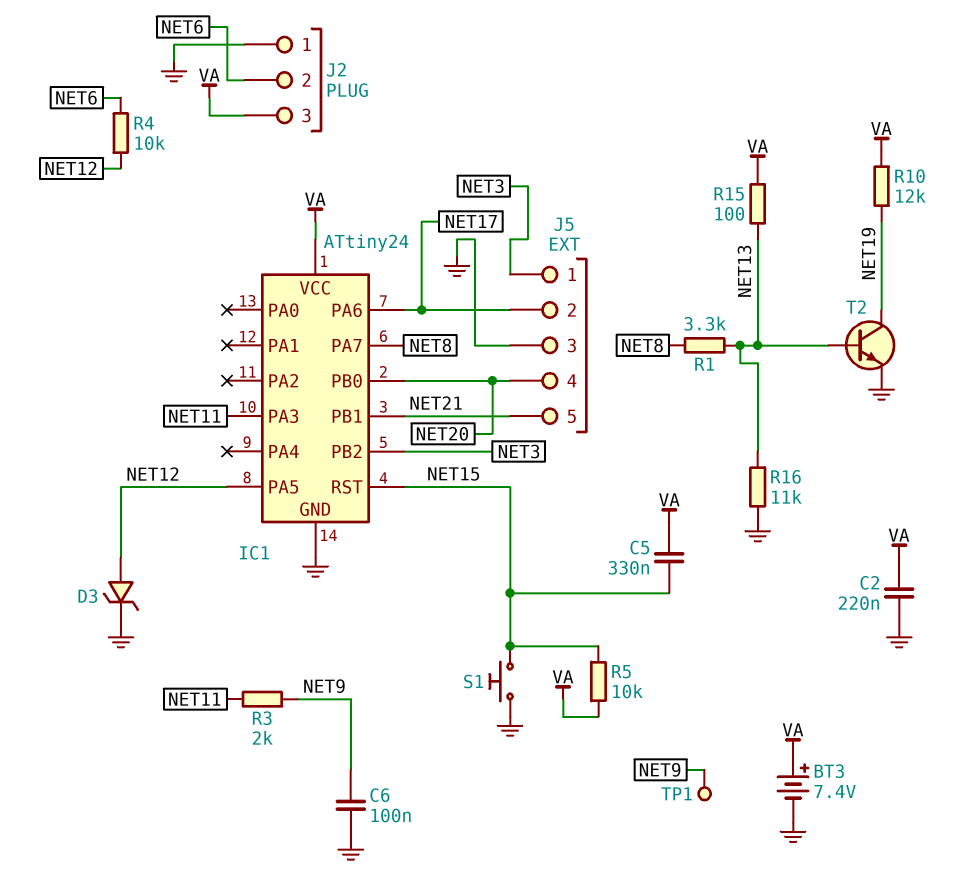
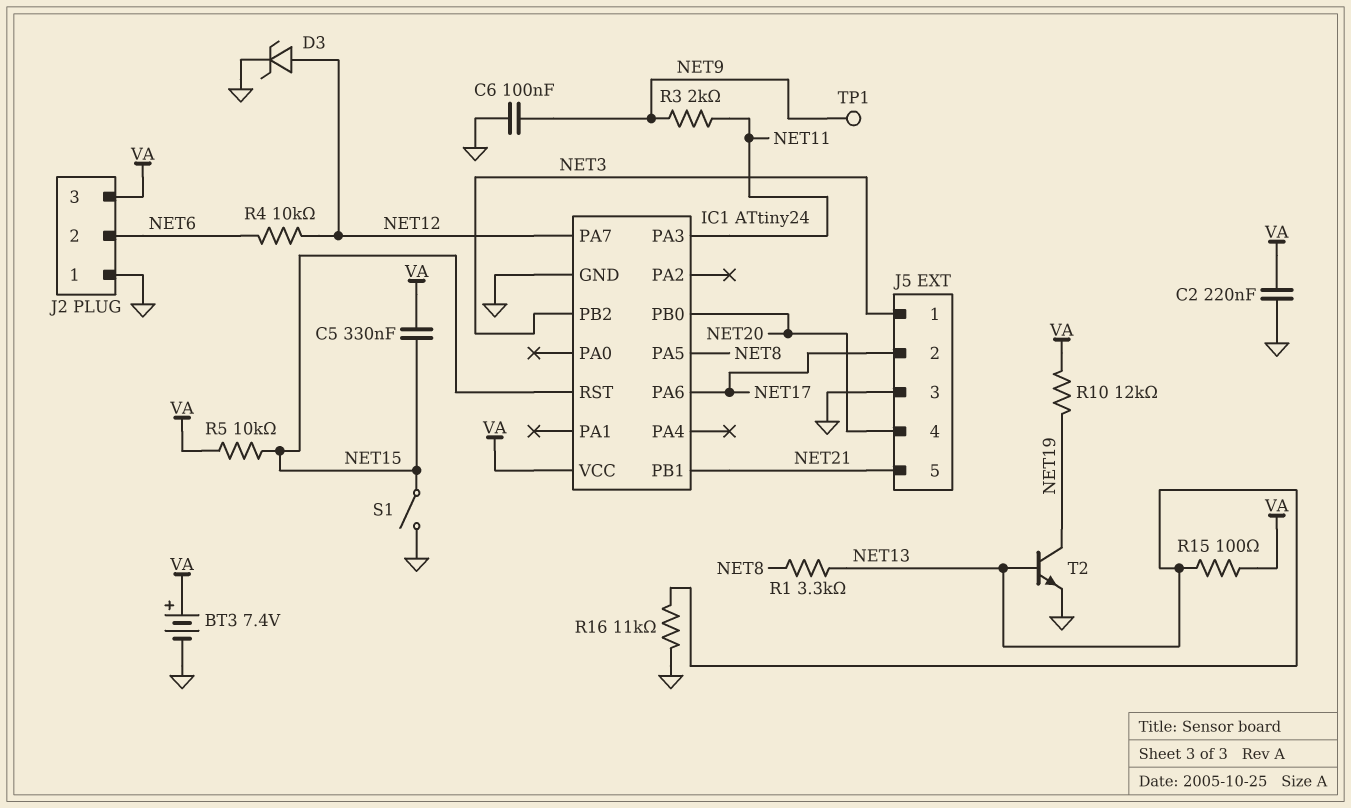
IC1 pin PA5: NET12 -> NET8
IC1 pin PA7: NET8 -> NET12
S1: button (GND, NET15) -> switch (GND, NET15)

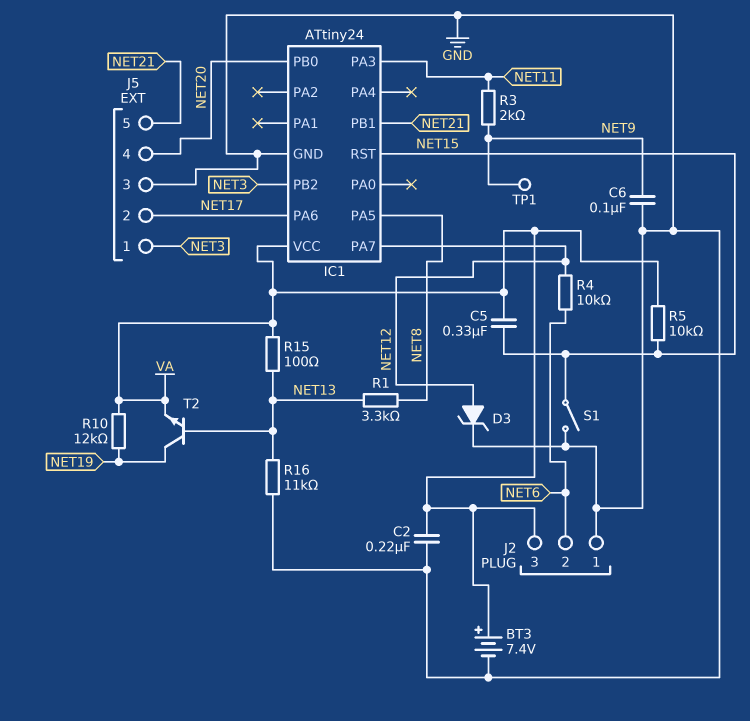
T2: NPN (B NET13, C NET19, E GND) -> NPN (B NET13, C NET19, E VA)

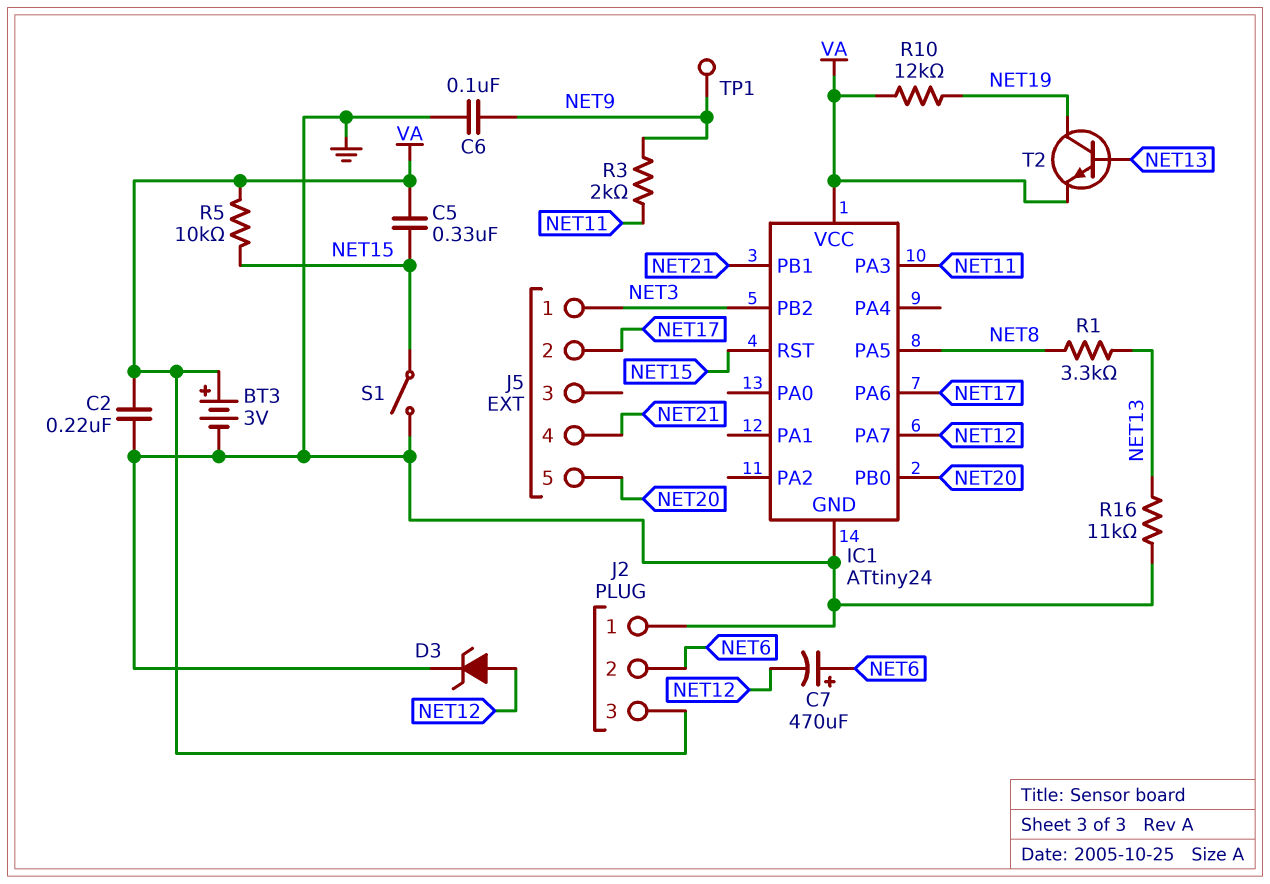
BT3: 7.4V (plus VA, minus GND) -> 3V (plus VA, minus GND)
C7: none -> 470uF (plus NET6, minus NET12)
J5 pin 3: GND -> none
J5 pin 4: NET20 -> NET21
J5 pin 5: NET21 -> NET20
R4: 10k (NET6, NET12) -> none
R15: 100 (NET13, VA) -> none

